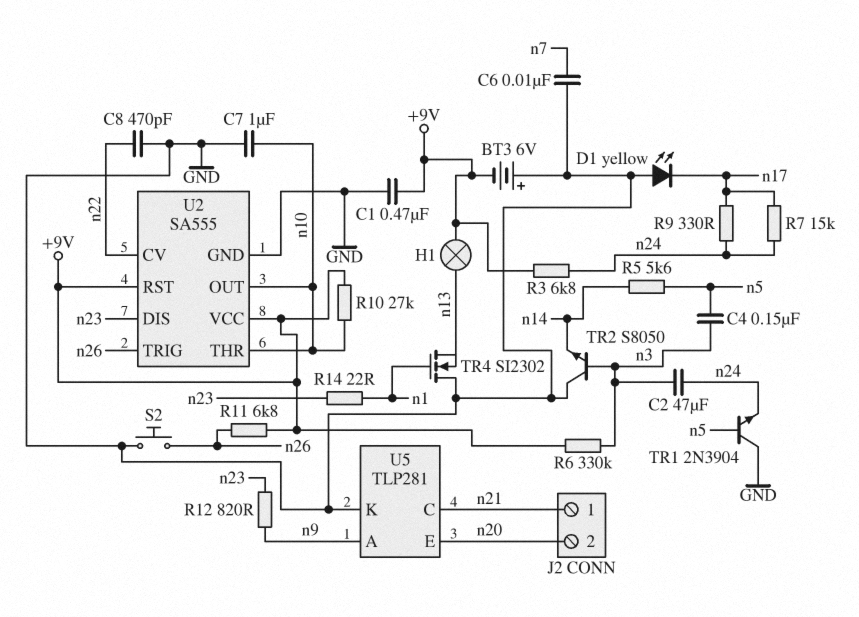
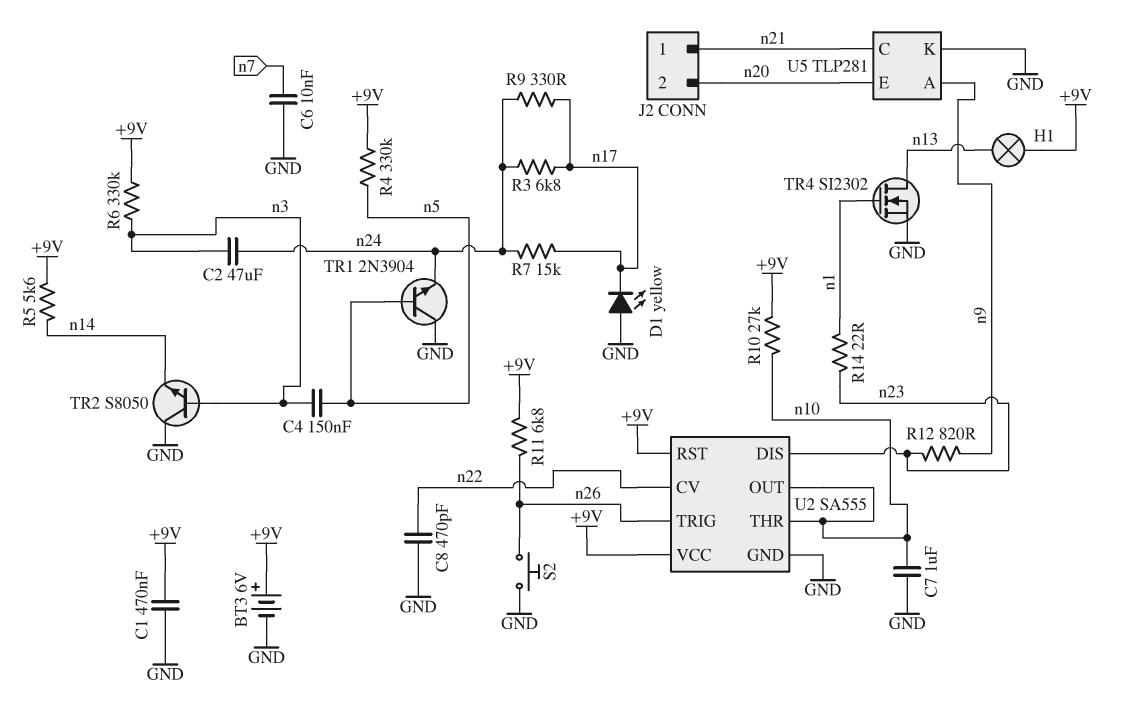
BT3: 6V (plus GND, minus +9V) -> 6V (plus +9V, minus GND)
R3: 6.8k (+9V, n24) -> 6.8k (n17, n24)
R4: none -> 330k (+9V, n5)
R5: 5.6k (n5, n14) -> 5.6k (+9V, n14)
TR4: NMOS SI2302 (G n1, D GND, S n13) -> NMOS SI2302 (G n1, D n13, S GND)

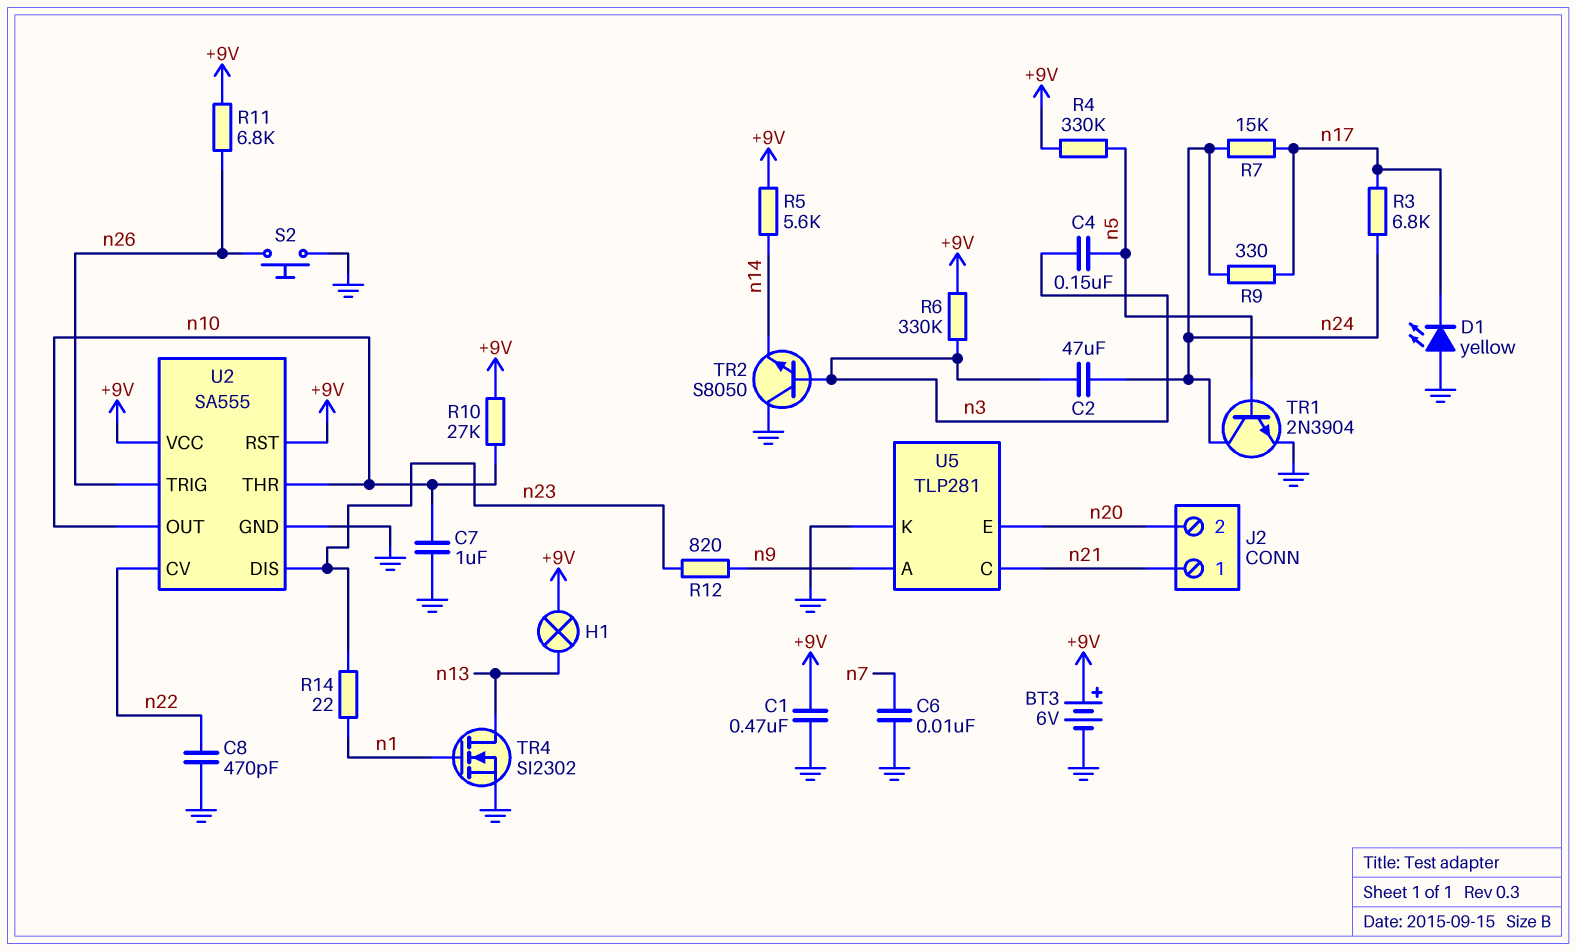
TR1: NPN 2N3904 (B n5, C GND, E n24) -> NPN 2N3904 (B n5, C n24, E GND)

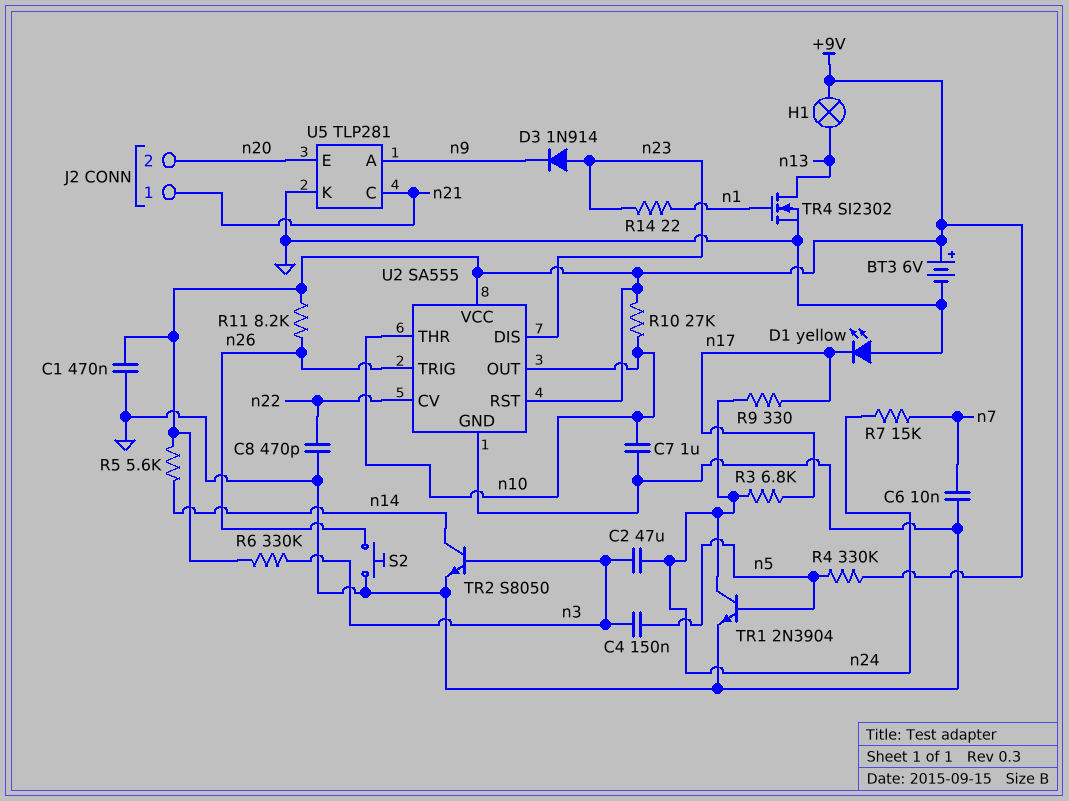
D3: none -> diode 1N914 (A n23, K n9)
R7: 15k (n17, n24) -> 15k (n7, n24)
R11: 6.8k (+9V, n26) -> 8.2k (+9V, n26)
R12: 820 (n9, n23) -> none
TR2: NPN S8050 (B n3, C GND, E n14) -> NPN S8050 (B n3, C n14, E GND)

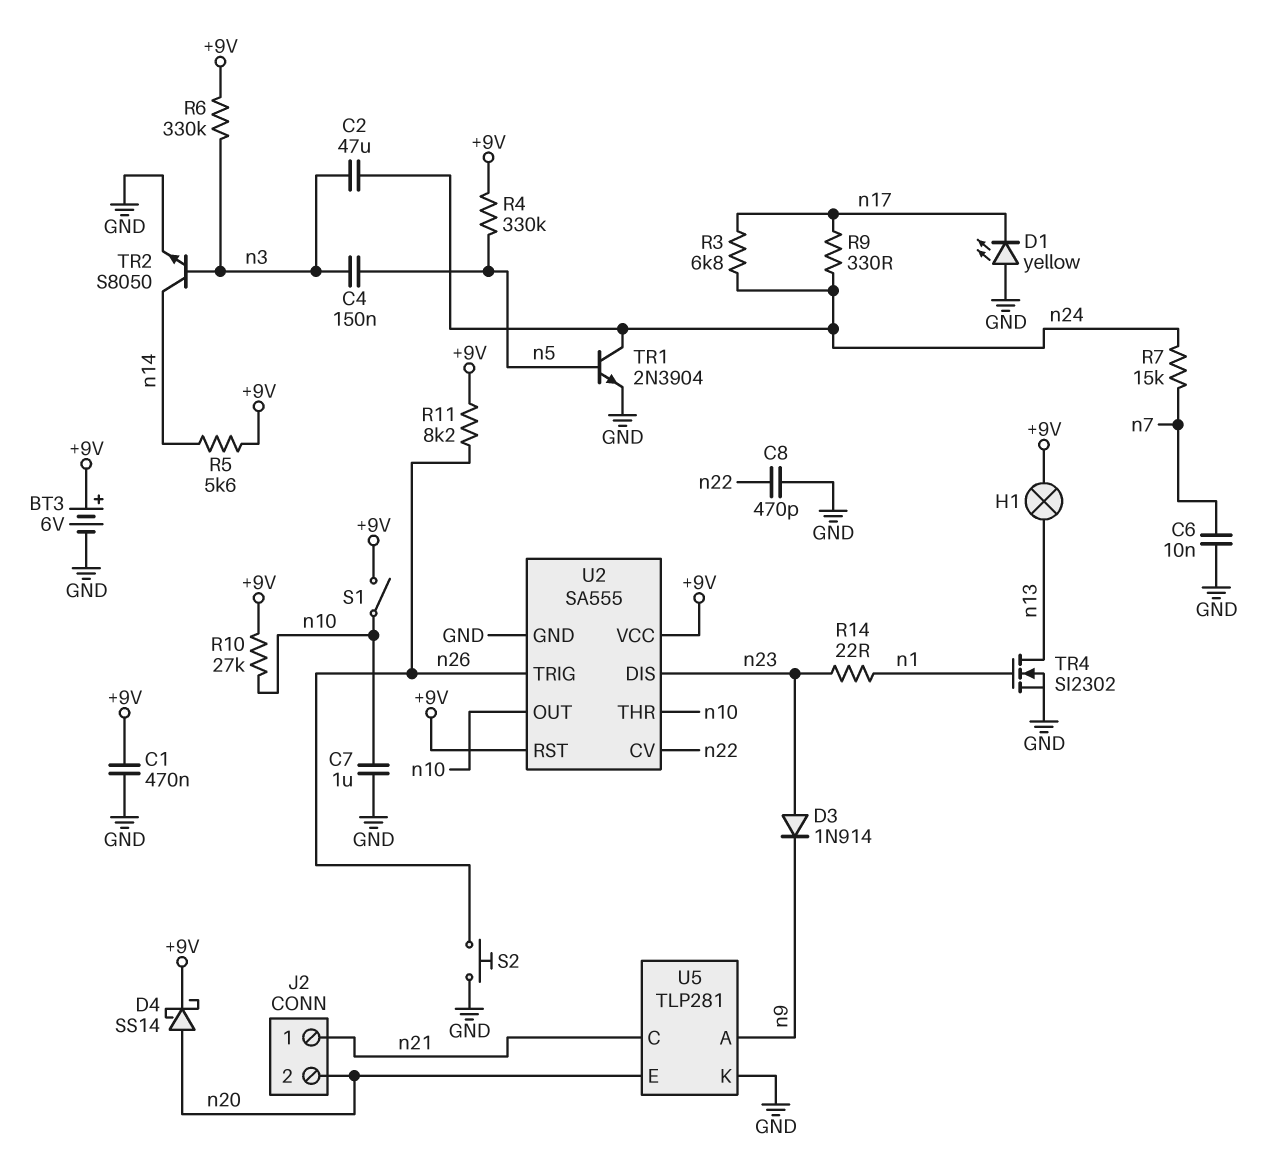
D4: none -> schottky SS14 (A n20, K +9V)
S1: none -> switch (+9V, n10)

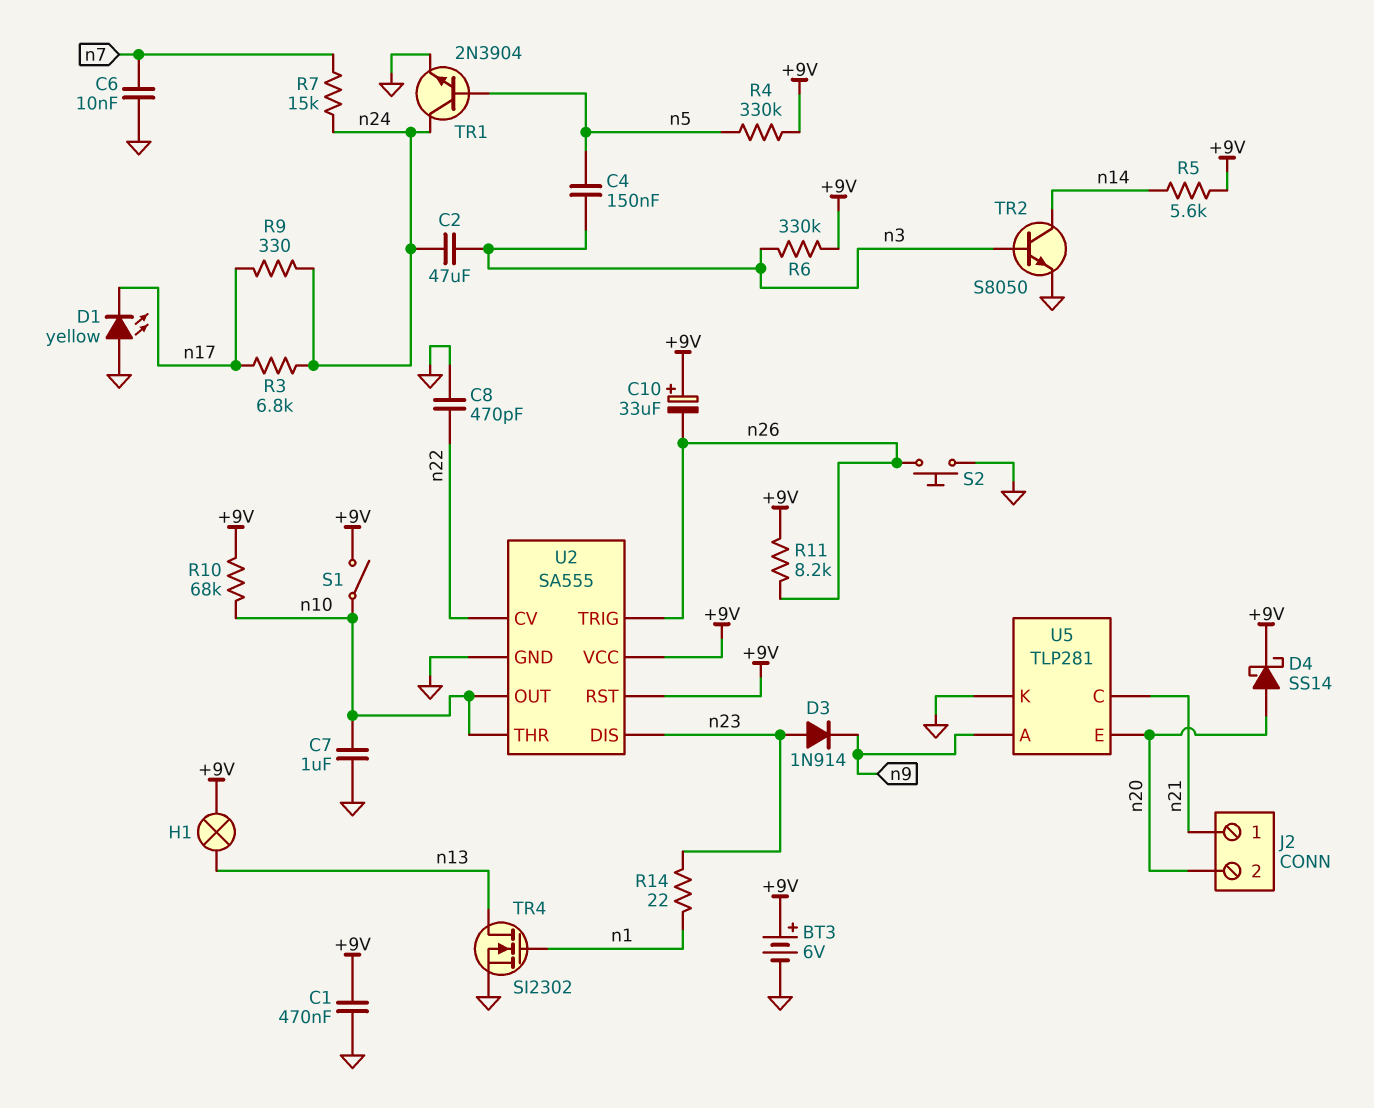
C10: none -> 33uF (plus +9V, minus n26)
R10: 27k (+9V, n10) -> 68k (+9V, n10)

